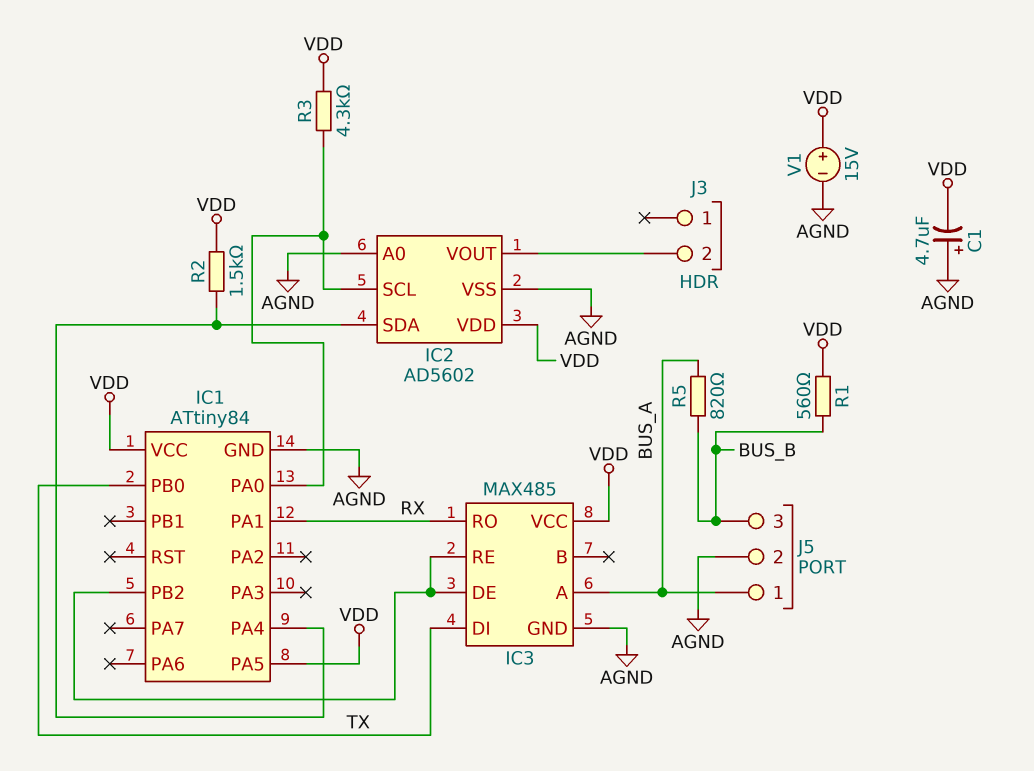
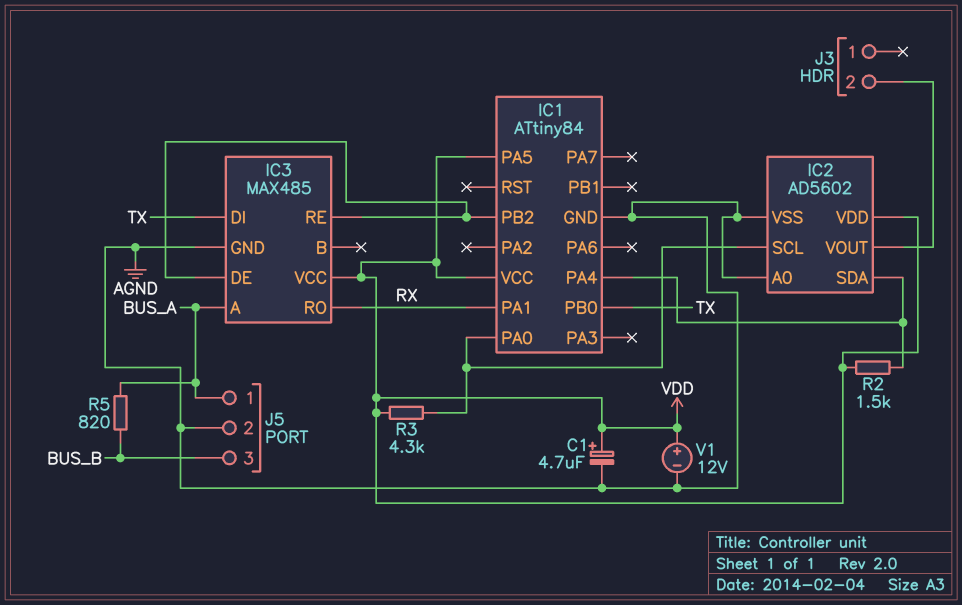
C1: 4.7uF (plus AGND, minus VDD) -> 4.7uF (plus VDD, minus AGND)
R1: 560 (BUS_B, VDD) -> none
V1: 15V (plus VDD, minus AGND) -> 12V (plus VDD, minus AGND)

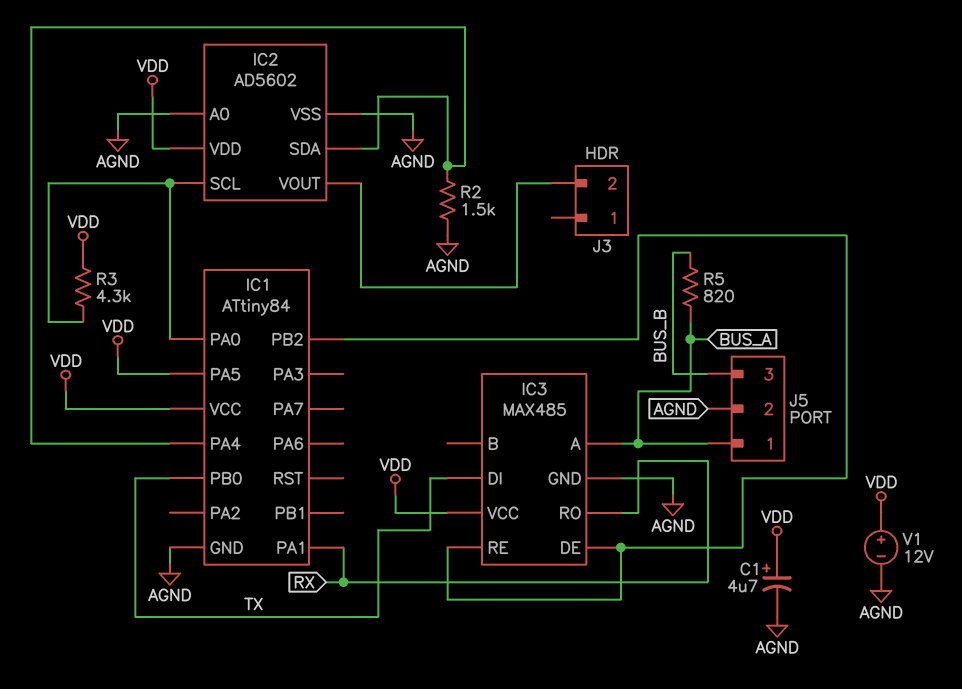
R2: 1.5k (IC1/PA4, VDD) -> 1.5k (AGND, IC1/PA4)

